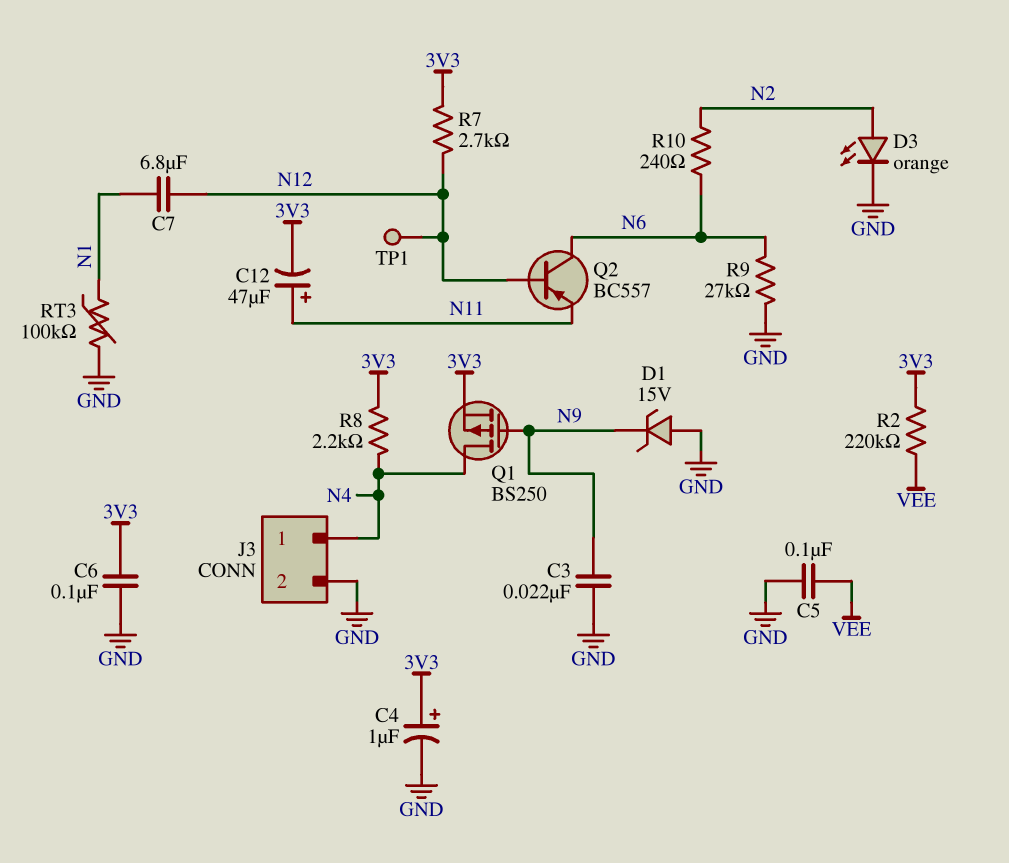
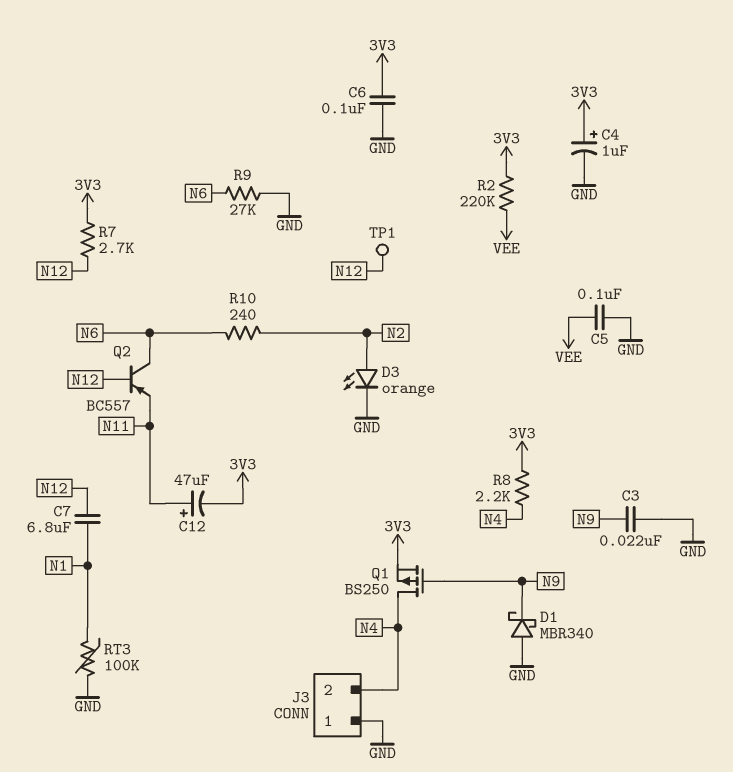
D1: zener 15V (A GND, K N9) -> schottky MBR340 (A GND, K N9)
J3 pin 1: N4 -> GND
J3 pin 2: GND -> N4

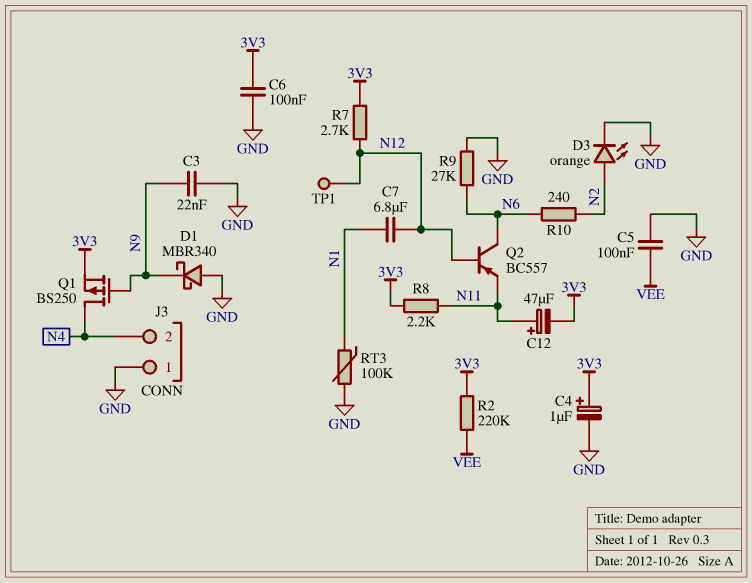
R8: 2.2k (3V3, N4) -> 2.2k (3V3, N11)

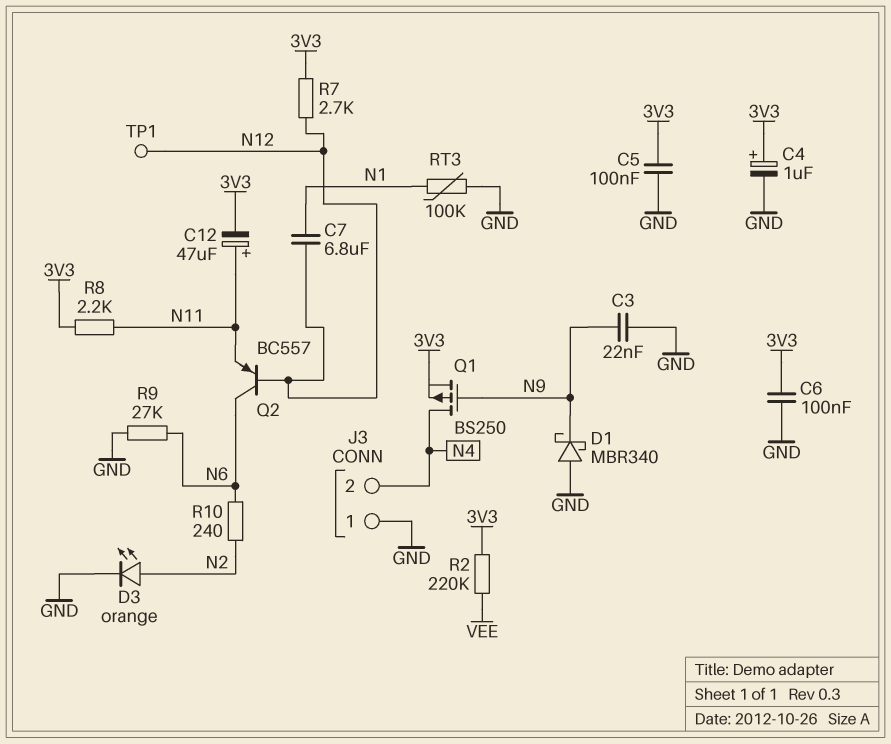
C5: 100nF (GND, VEE) -> 100nF (3V3, GND)

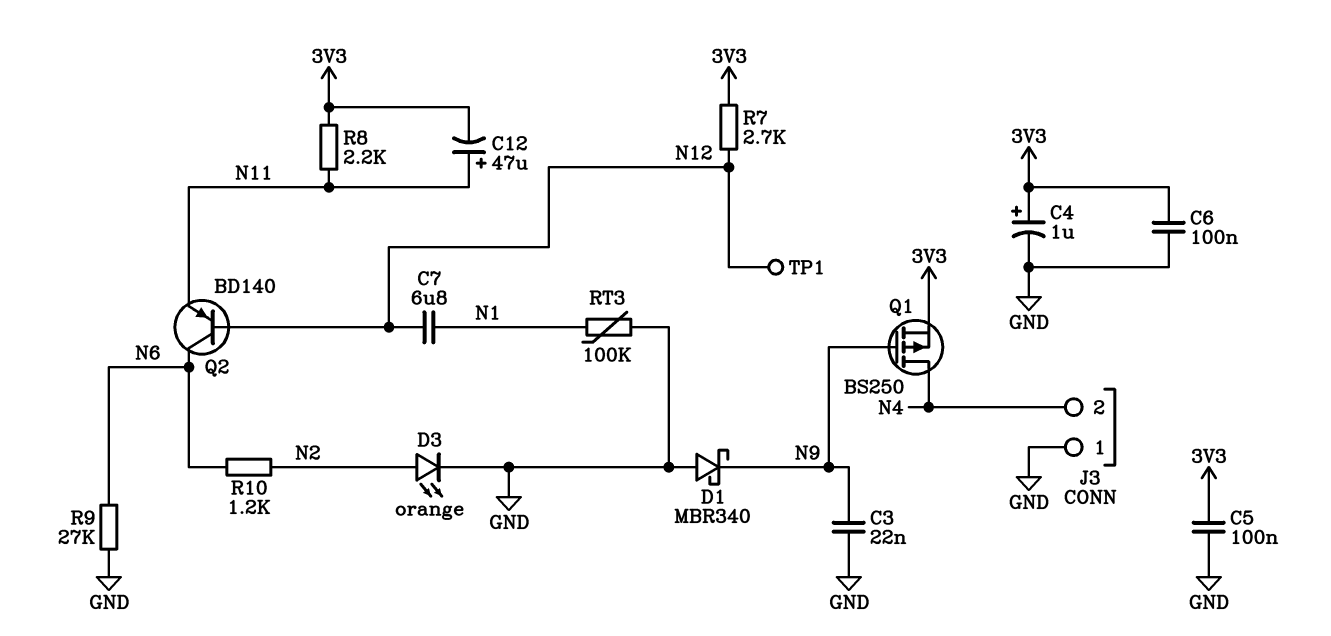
Q2: PNP BC557 (B N12, C N6, E N11) -> PNP BD140 (B N12, C N6, E N11)
R2: 220k (3V3, VEE) -> none
R10: 240 (N2, N6) -> 1.2k (N2, N6)

